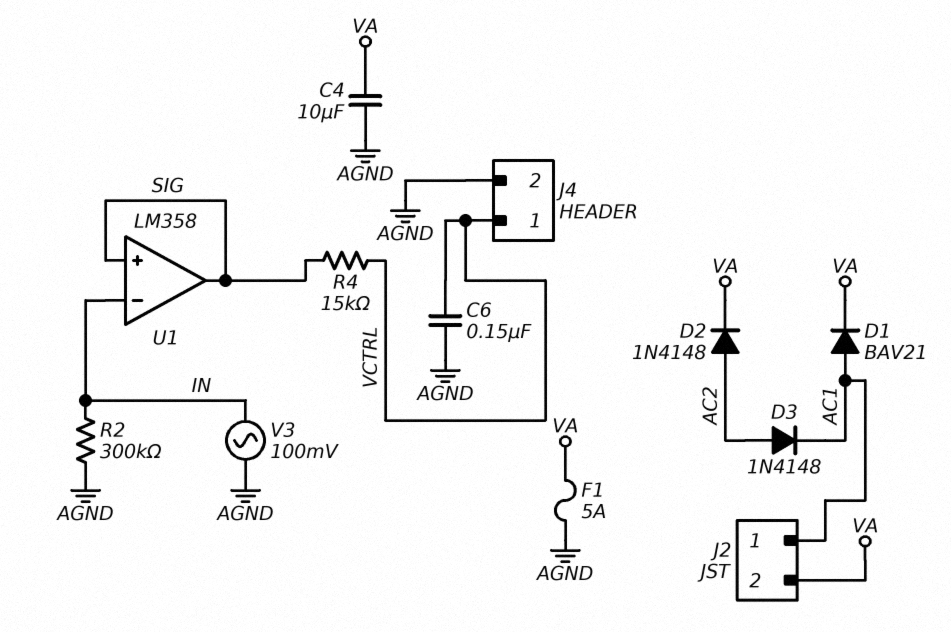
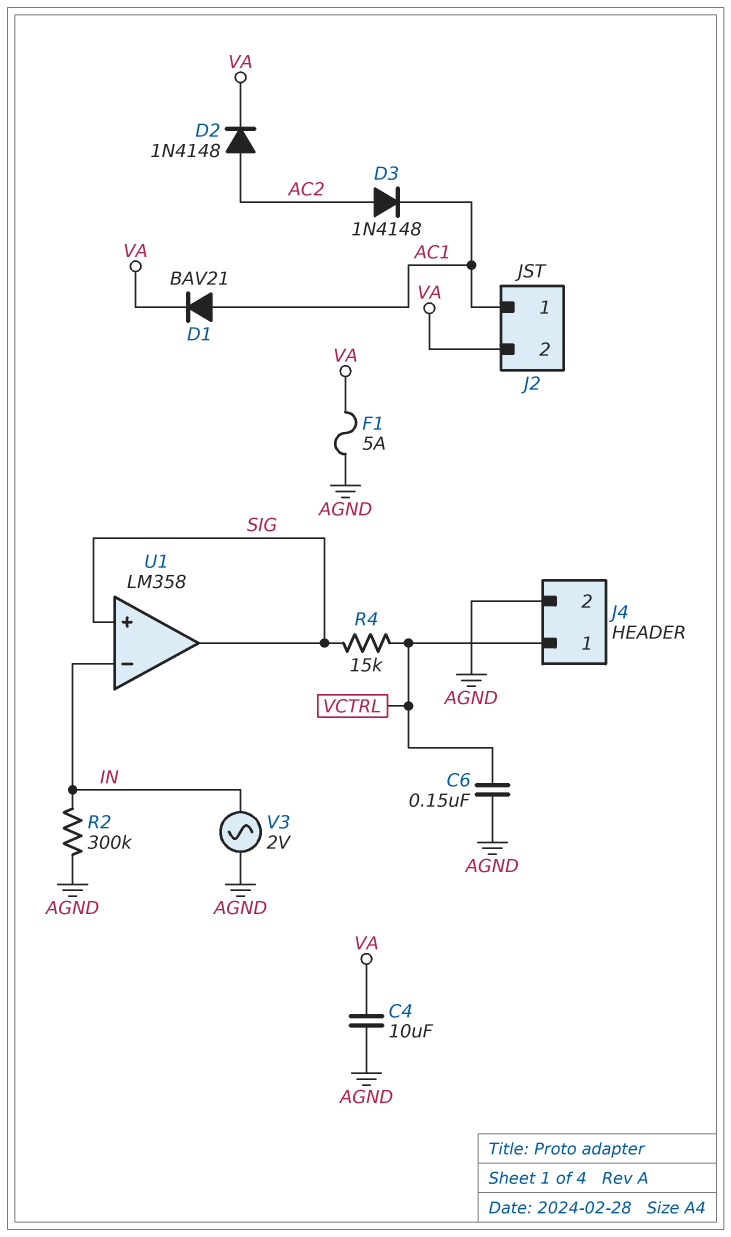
V3: AC 100mV (AGND, IN) -> AC 2V (AGND, IN)

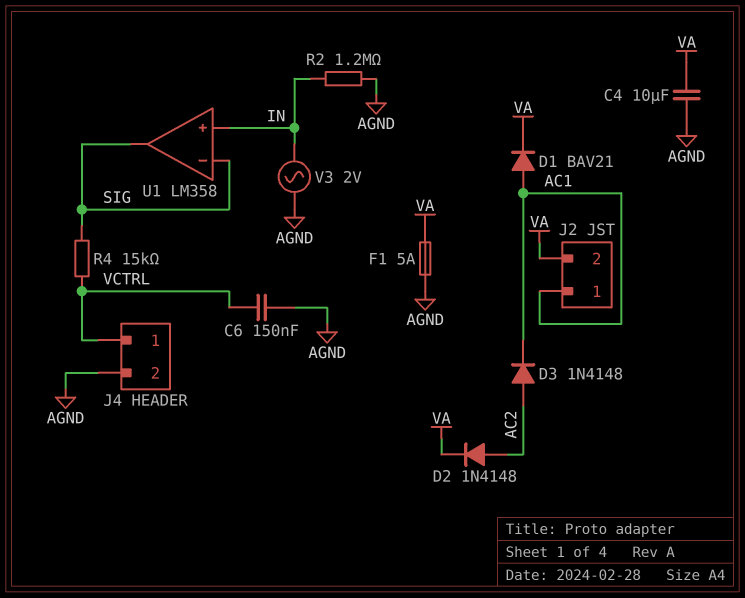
R2: 300k (AGND, IN) -> 1.2M (AGND, IN)
U1 pin in+: SIG -> IN
U1 pin in-: IN -> SIG

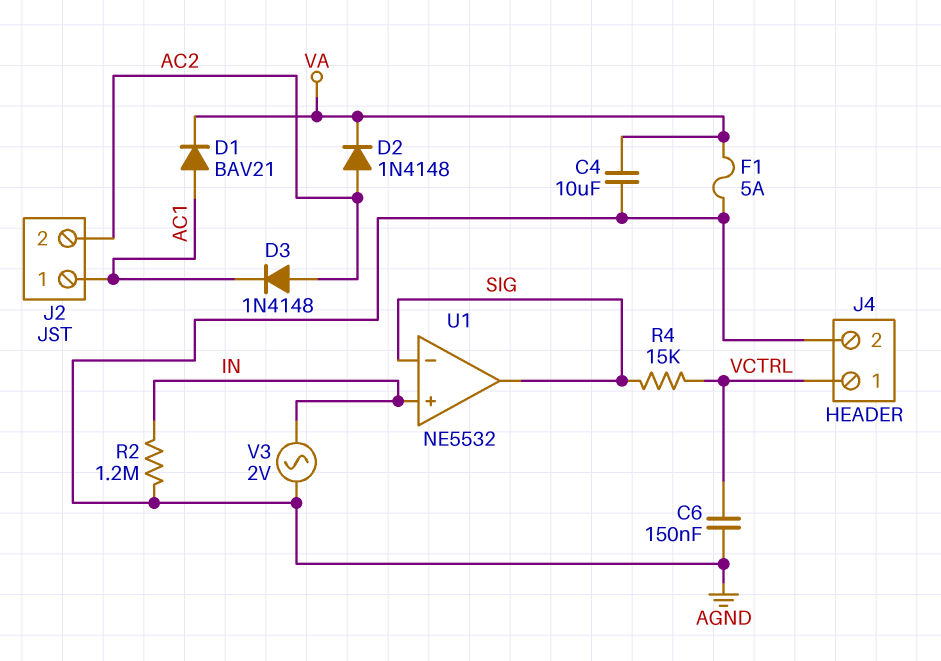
J2 pin 2: VA -> AC2
U1: LM358 -> NE5532

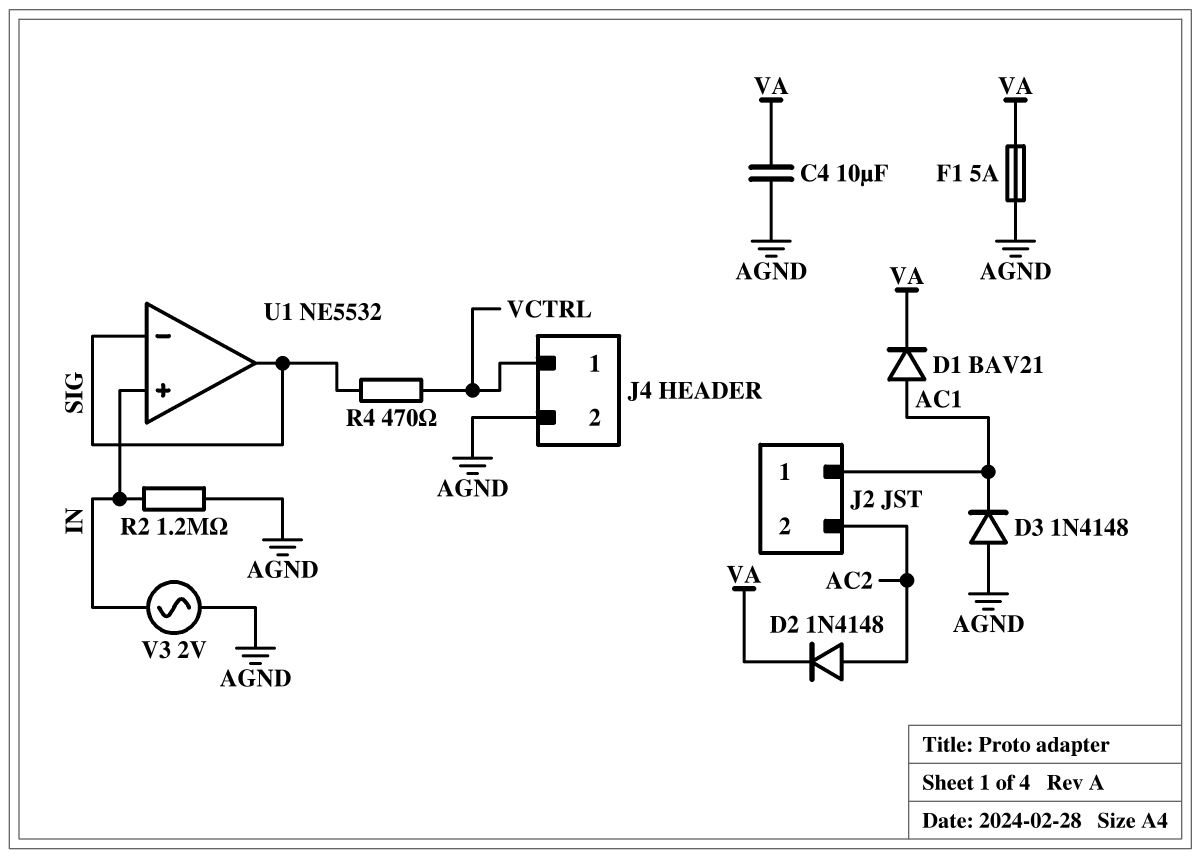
C6: 150nF (AGND, VCTRL) -> none
D3: diode 1N4148 (A AC2, K AC1) -> diode 1N4148 (A AGND, K AC1)
R4: 15k (SIG, VCTRL) -> 470 (SIG, VCTRL)

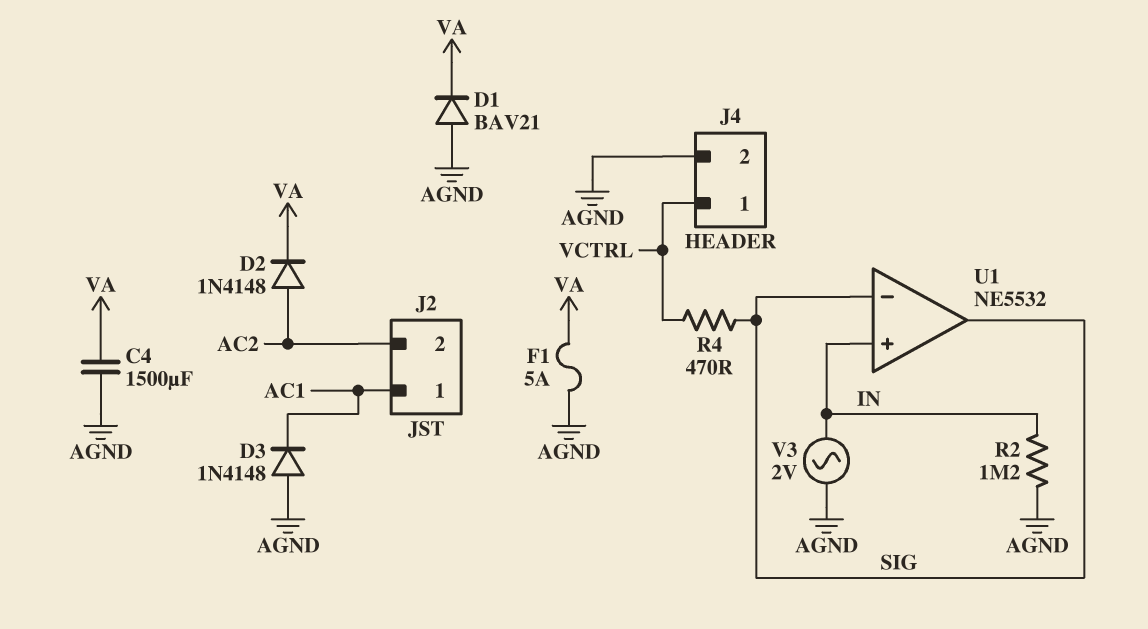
C4: 10uF (AGND, VA) -> 1500uF (AGND, VA)
D1: diode BAV21 (A AC1, K VA) -> diode BAV21 (A AGND, K VA)

